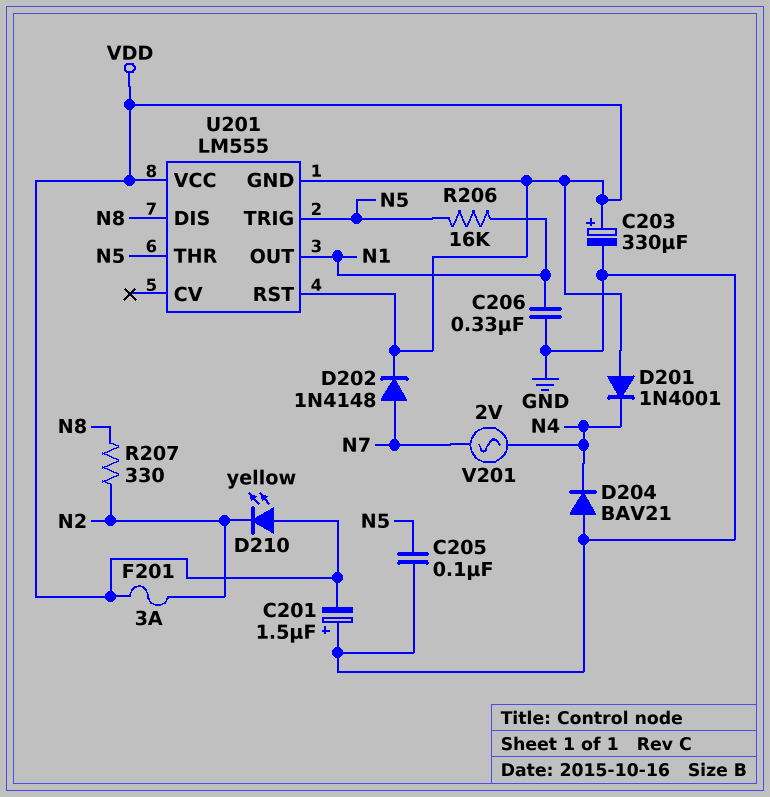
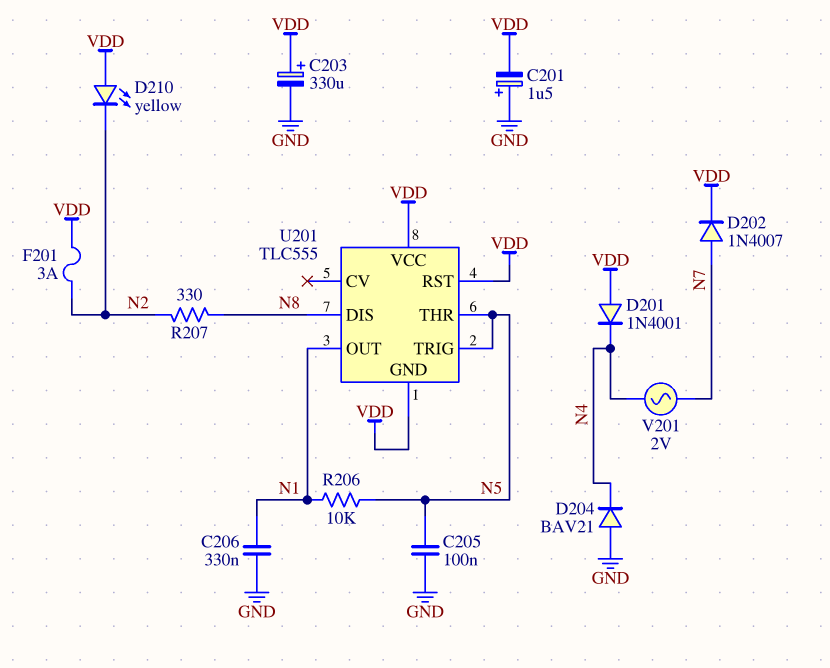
D202: diode 1N4148 (A N7, K VDD) -> diode 1N4007 (A N7, K VDD)
R206: 16k (N1, N5) -> 10k (N1, N5)
U201: LM555 -> TLC555

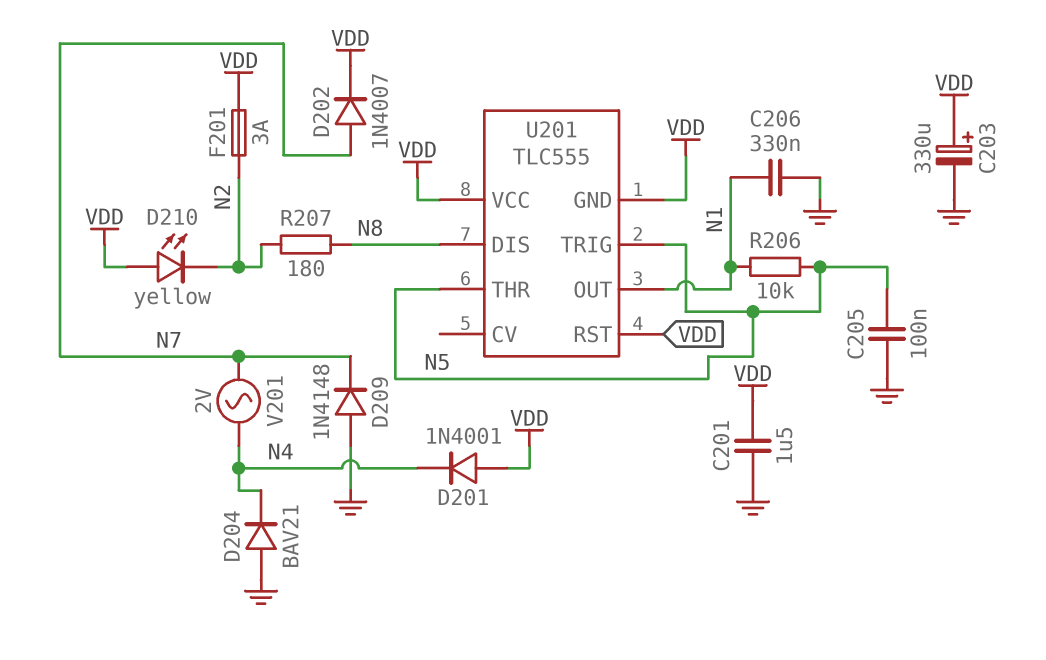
C201: 1.5uF (plus GND, minus VDD) -> 1.5uF (GND, VDD)
D209: none -> diode 1N4148 (A GND, K N7)
R207: 330 (N2, N8) -> 180 (N2, N8)

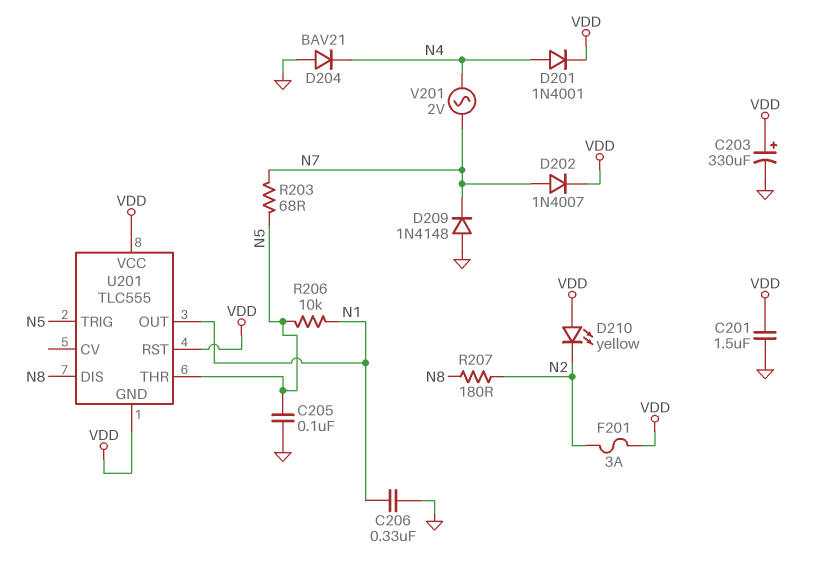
D201: diode 1N4001 (A VDD, K N4) -> diode 1N4001 (A N4, K VDD)
R203: none -> 68 (N5, N7)

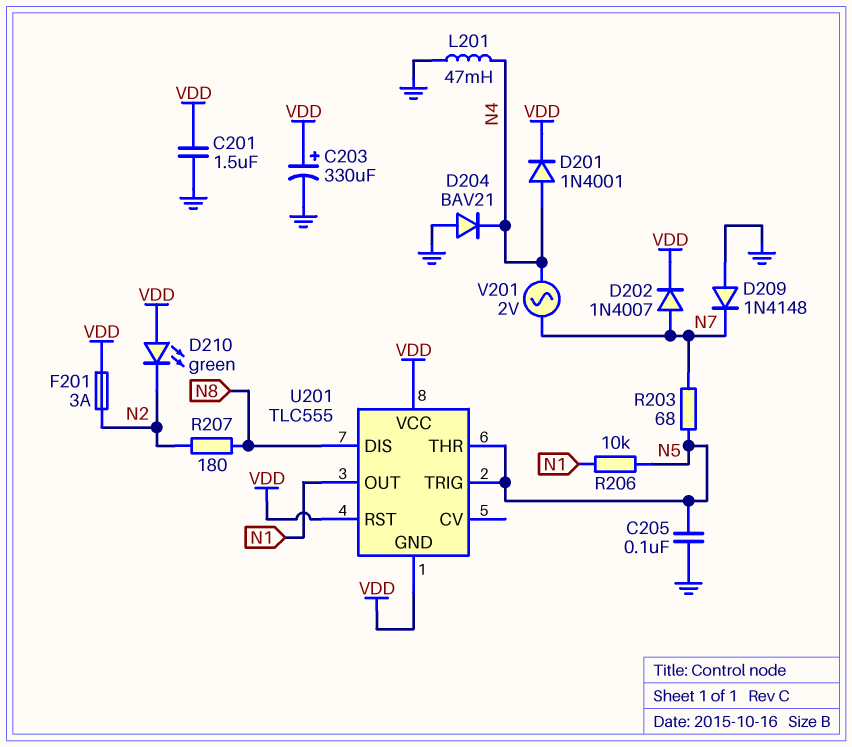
C206: 330nF (GND, N1) -> none
D210: LED yellow (A VDD, K N2) -> LED green (A VDD, K N2)
L201: none -> 47mH (GND, N4)

